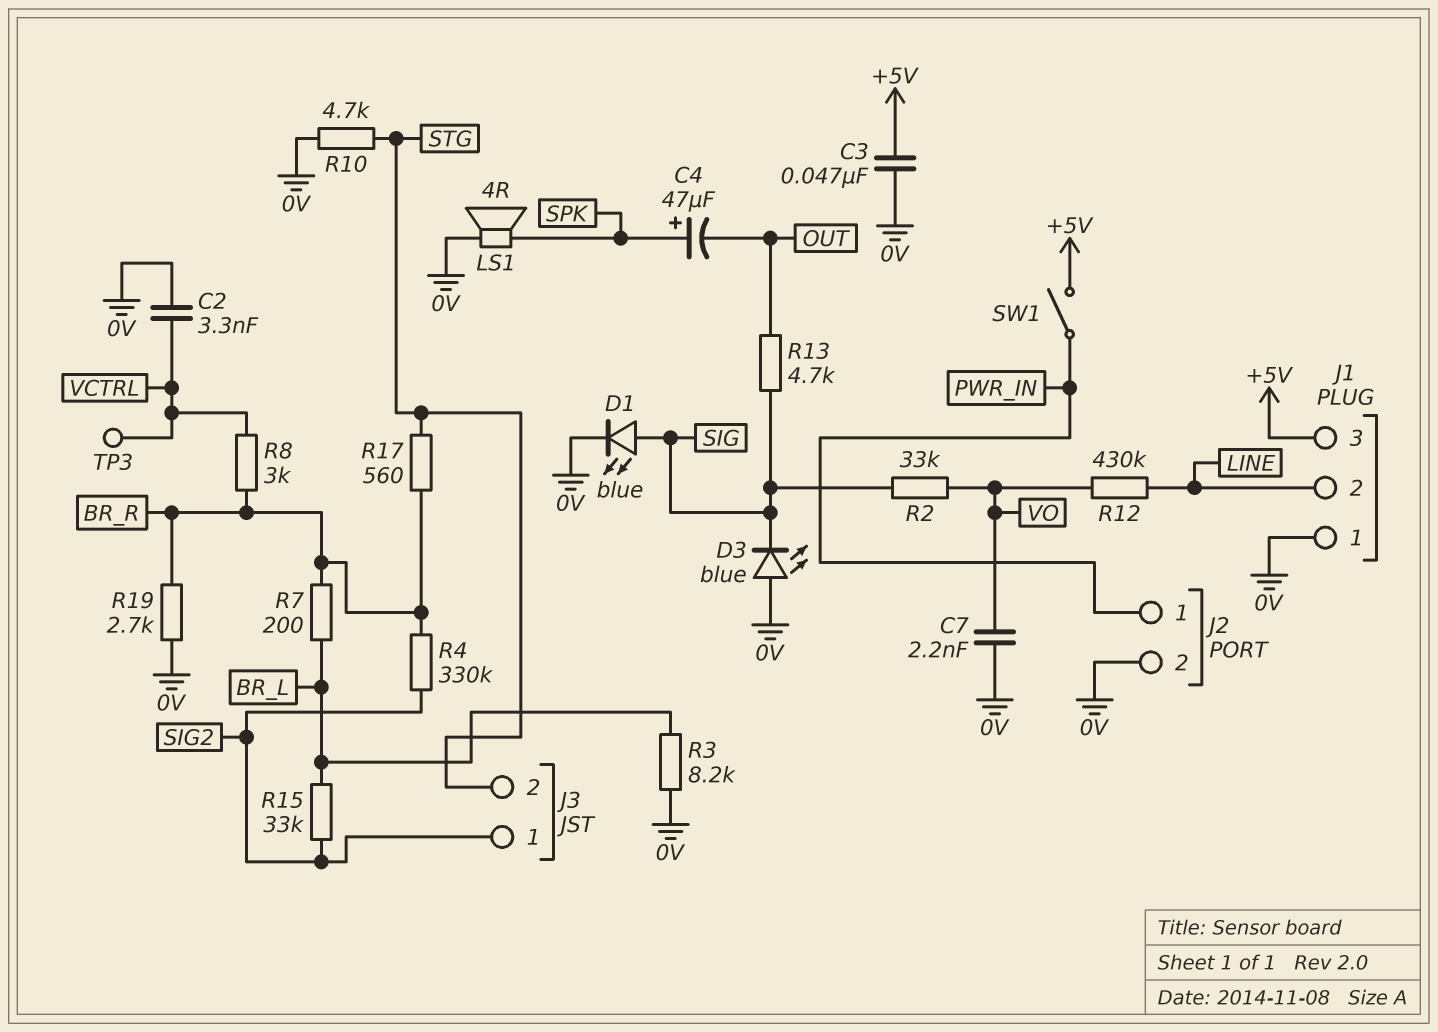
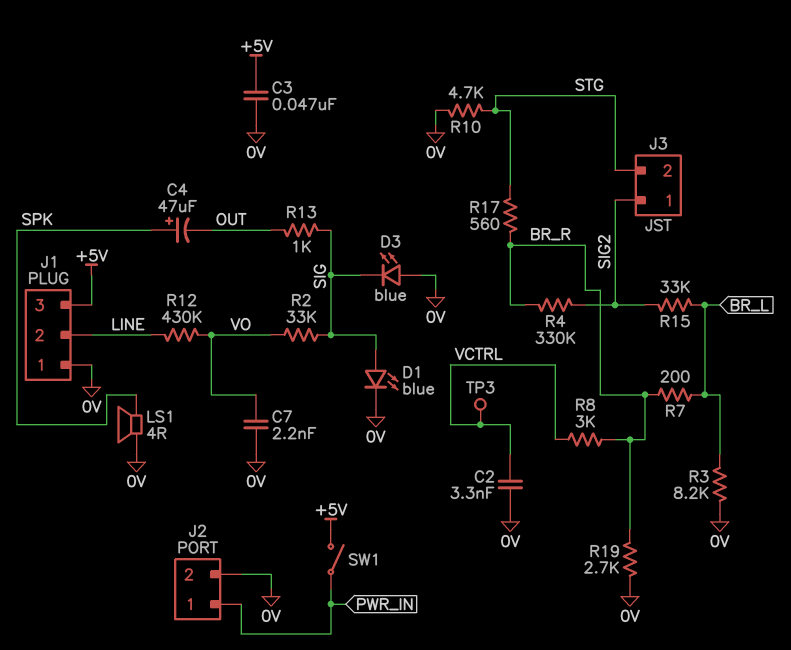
R13: 4.7k (OUT, SIG) -> 1k (OUT, SIG)

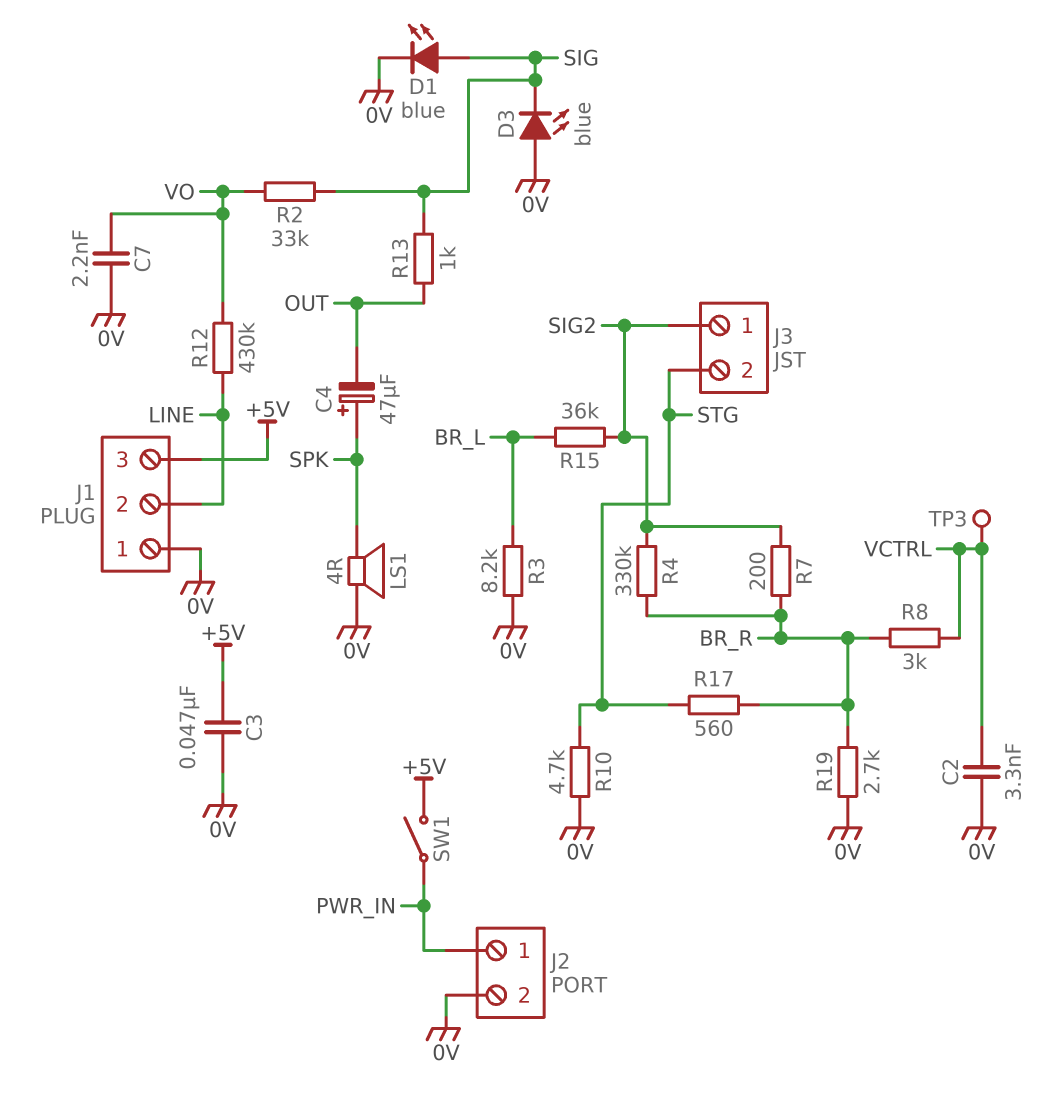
R7: 200 (BR_L, BR_R) -> 200 (BR_R, SIG2)
R15: 33k (BR_L, SIG2) -> 36k (BR_L, SIG2)

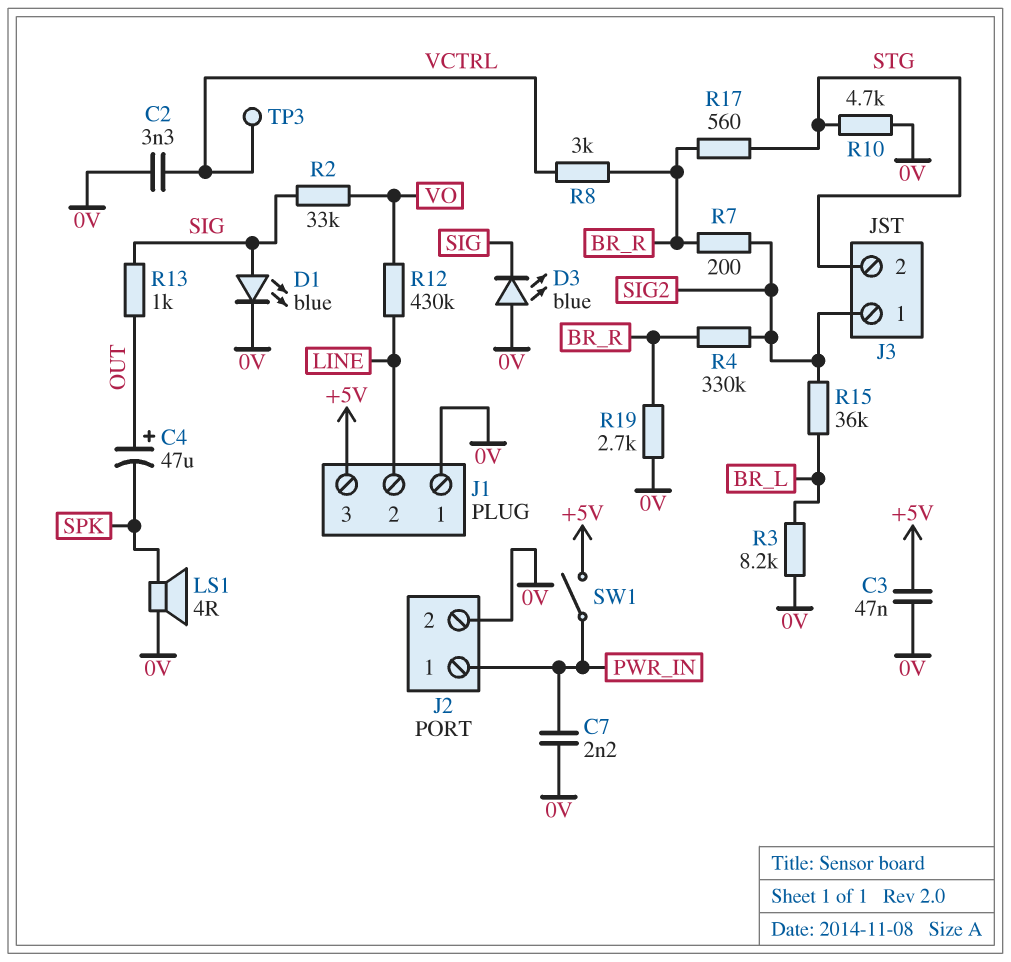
C4: 47uF (plus SPK, minus OUT) -> 47uF (plus OUT, minus SPK)
C7: 2.2nF (0V, VO) -> 2.2nF (0V, PWR_IN)

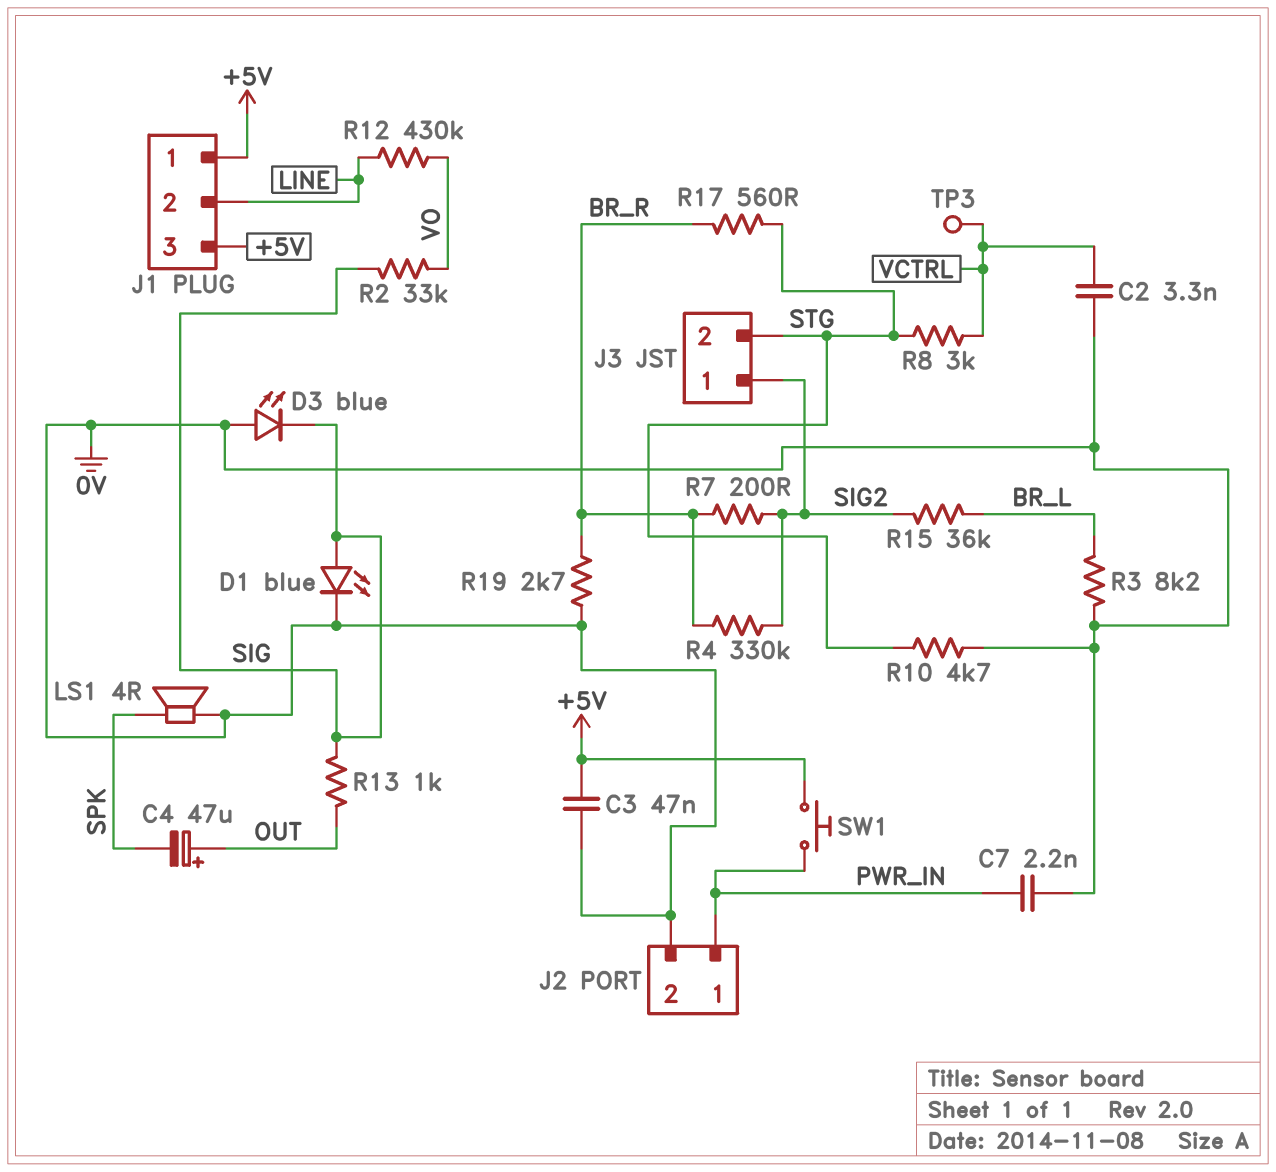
J1 pin 1: 0V -> +5V
R8: 3k (BR_R, VCTRL) -> 3k (STG, VCTRL)
SW1: switch (+5V, PWR_IN) -> button (+5V, PWR_IN)

